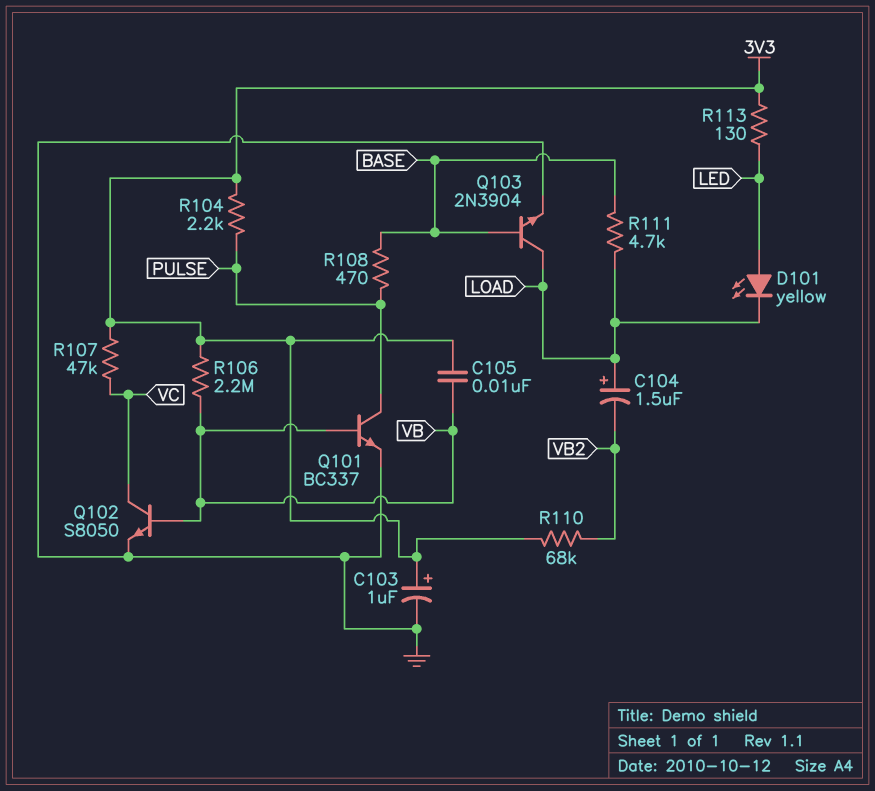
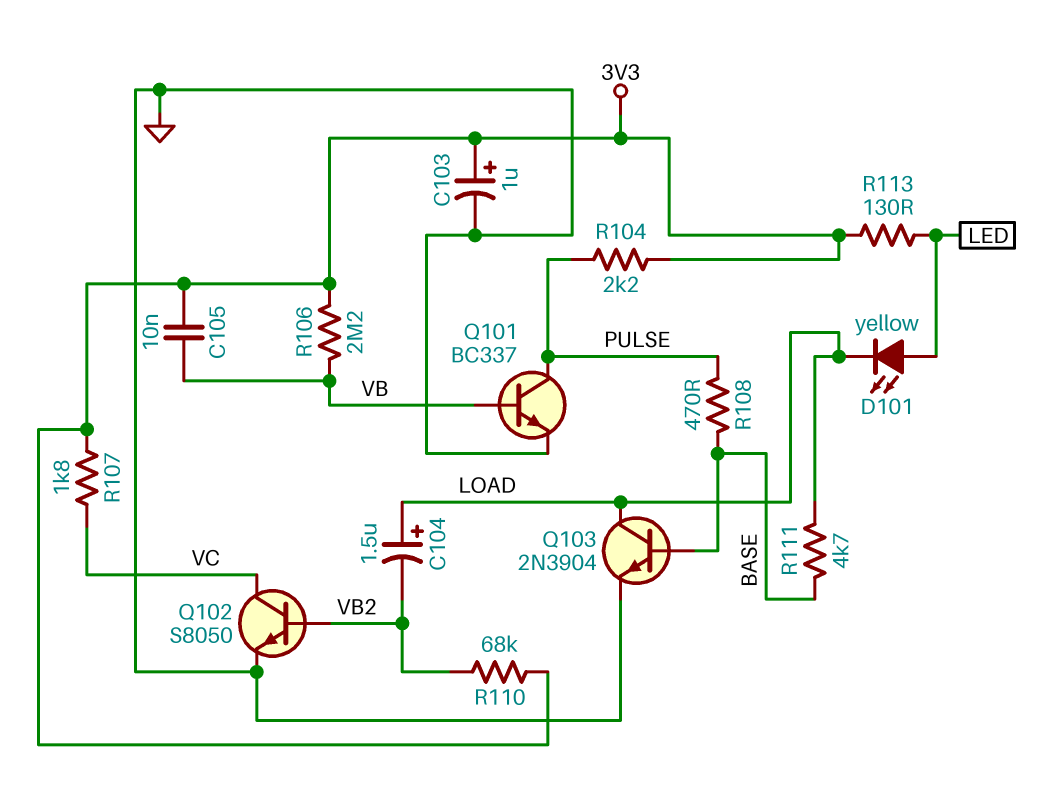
Q102: NPN S8050 (B VB, C VC, E GND) -> NPN S8050 (B VB2, C VC, E GND)
R107: 47k (3V3, VC) -> 1.8k (3V3, VC)

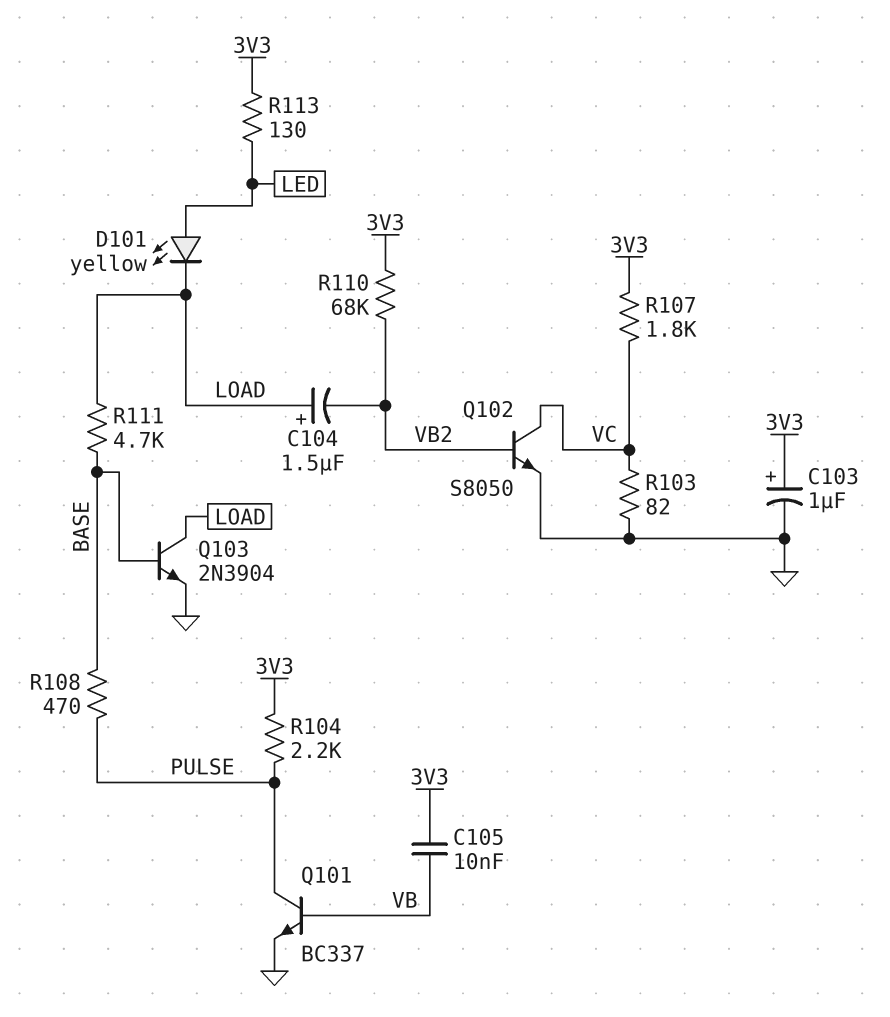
R103: none -> 82 (GND, VC)
R106: 2.2M (3V3, VB) -> none

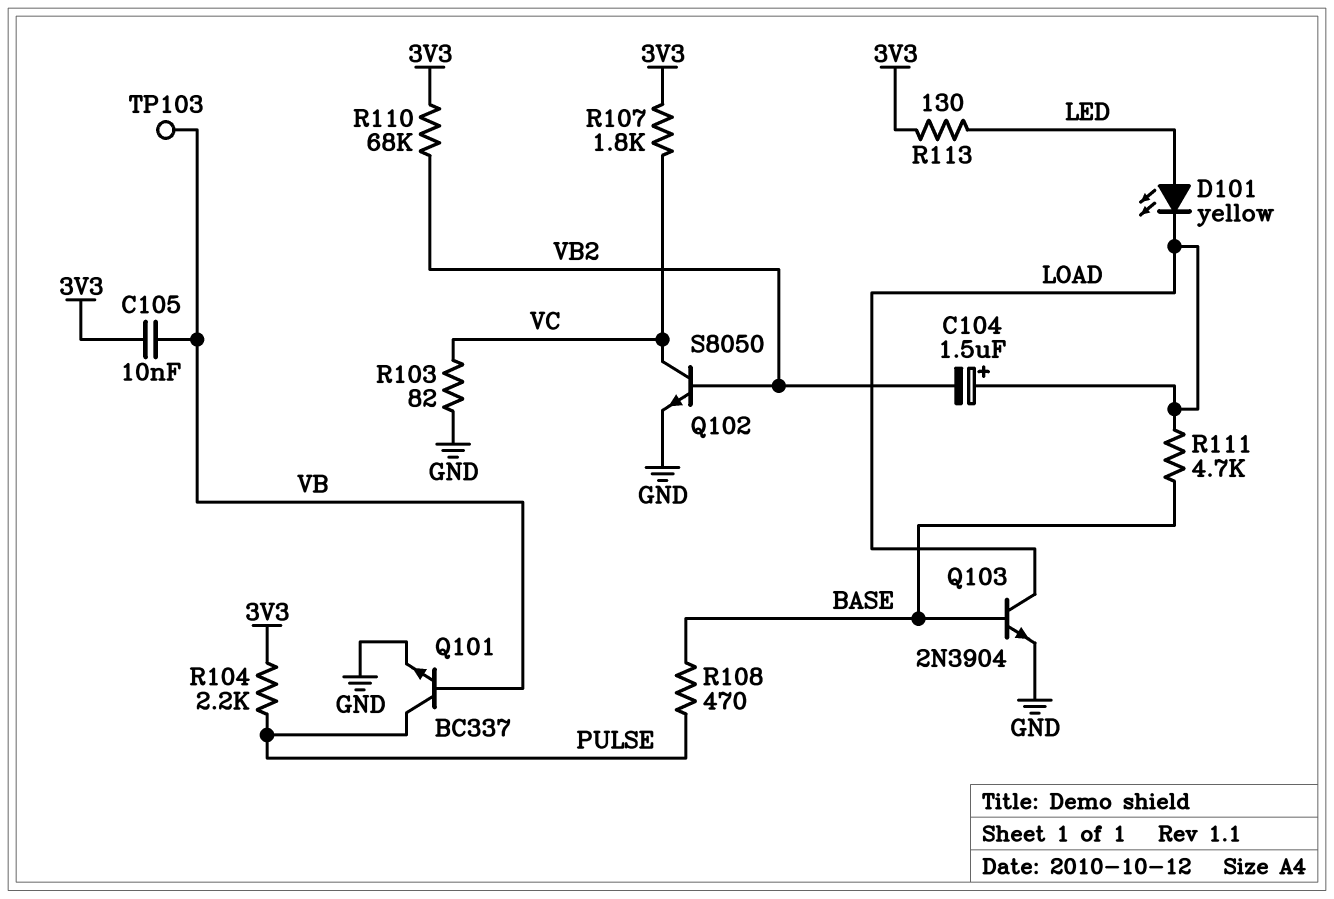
C103: 1uF (plus 3V3, minus GND) -> none
TP103: none -> test point (VB)

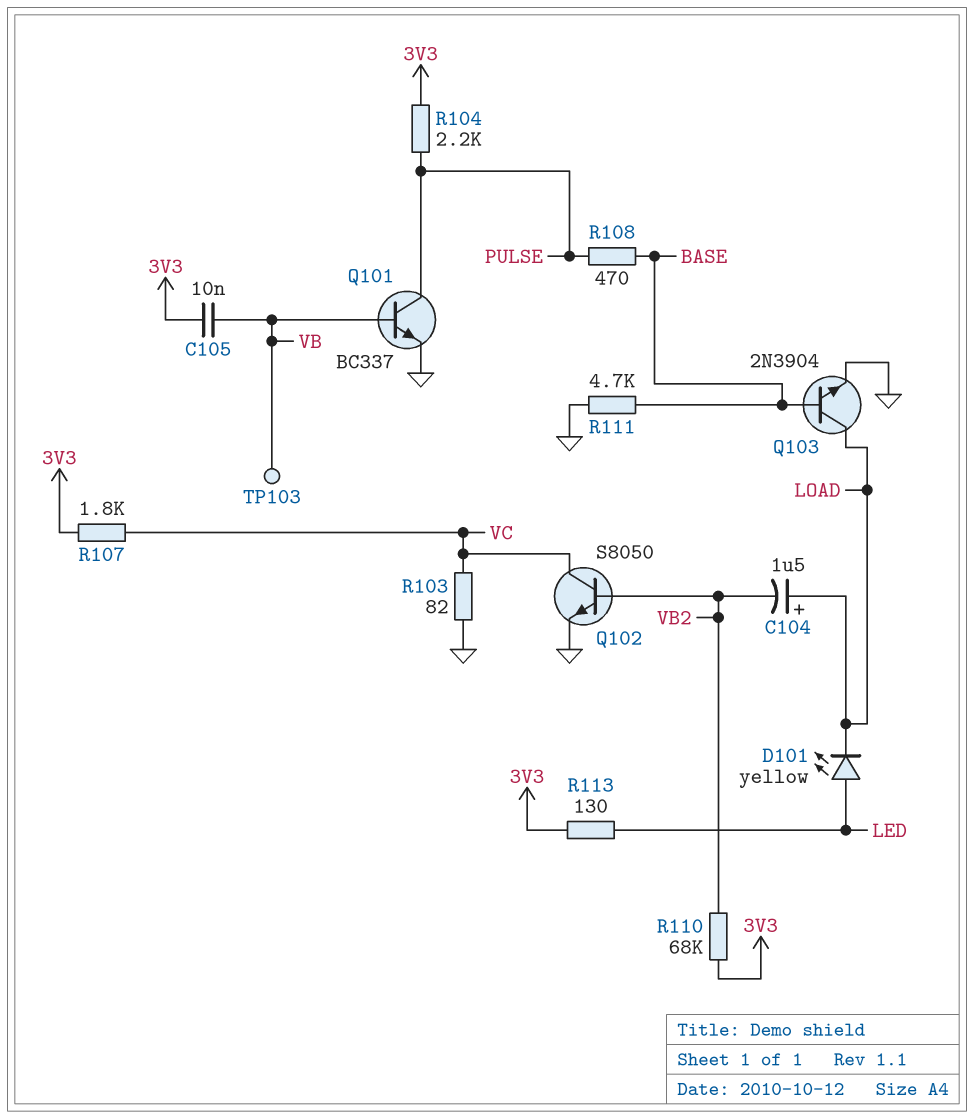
R111: 4.7k (BASE, LOAD) -> 4.7k (BASE, GND)

